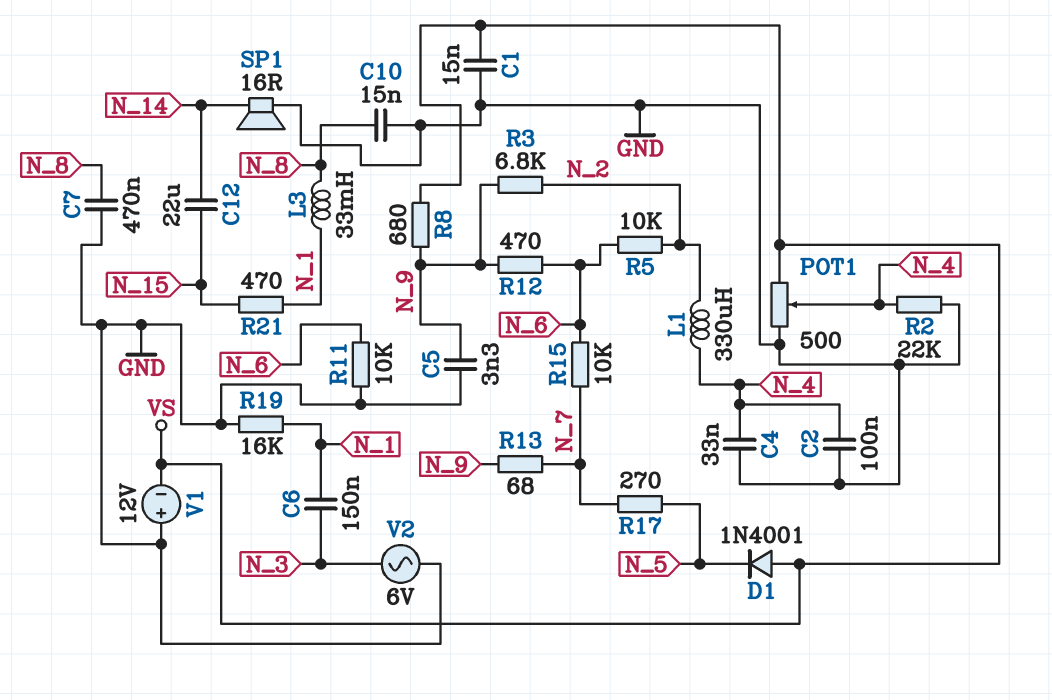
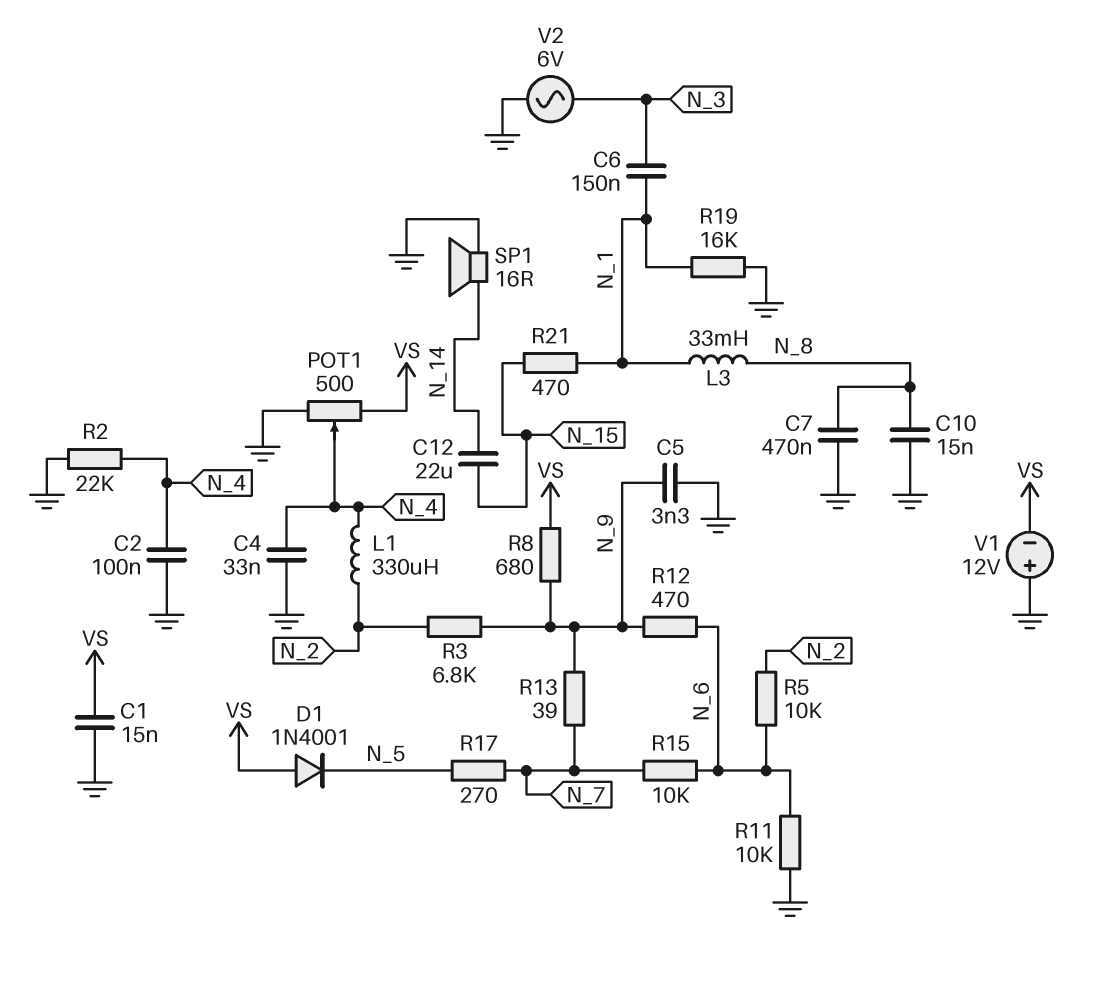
R13: 68 (N_7, N_9) -> 39 (N_7, N_9)

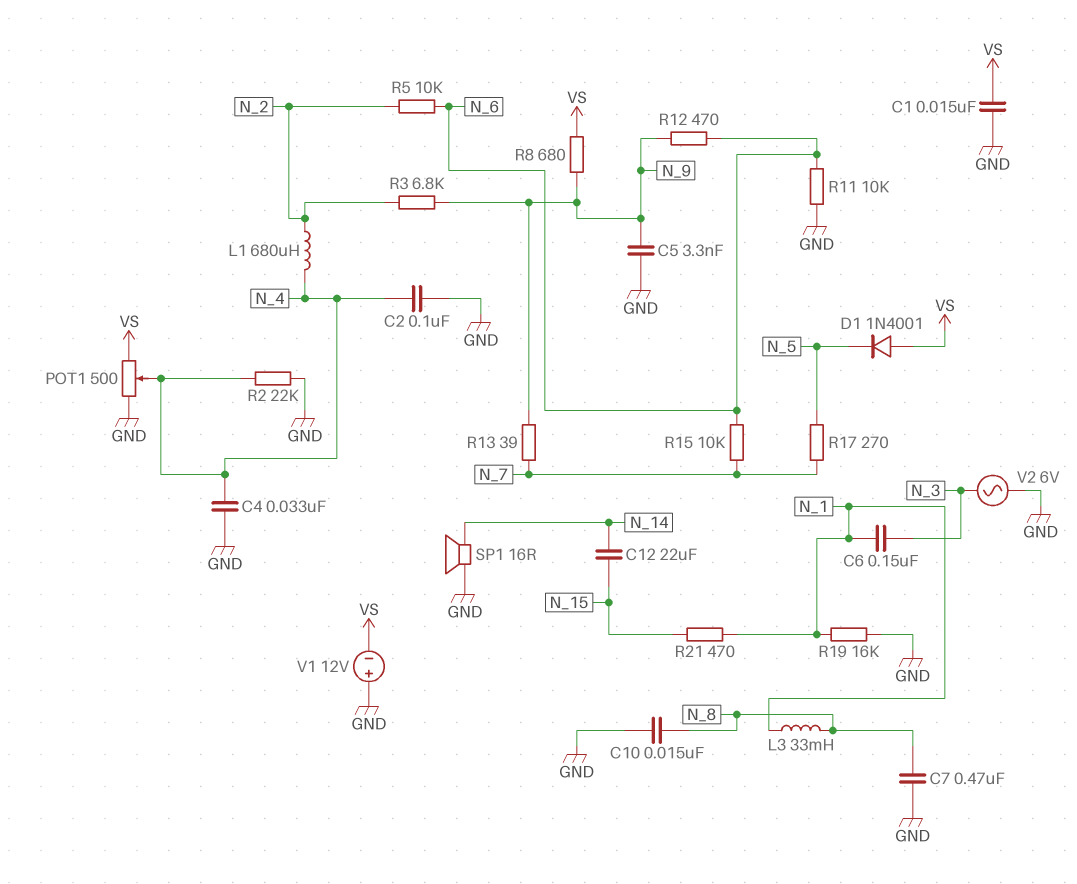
L1: 330uH (N_2, N_4) -> 680uH (N_2, N_4)

